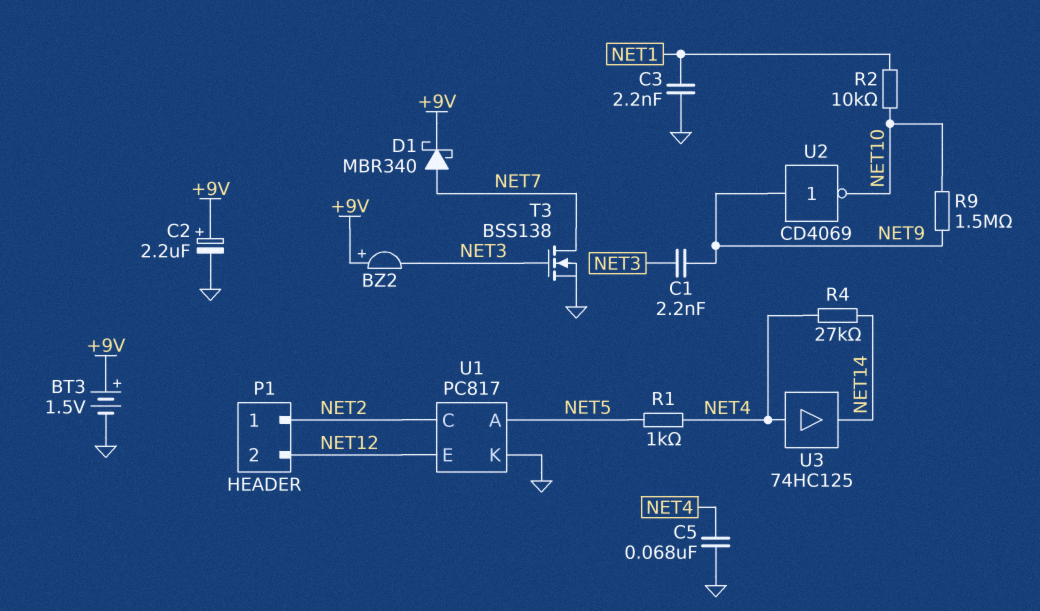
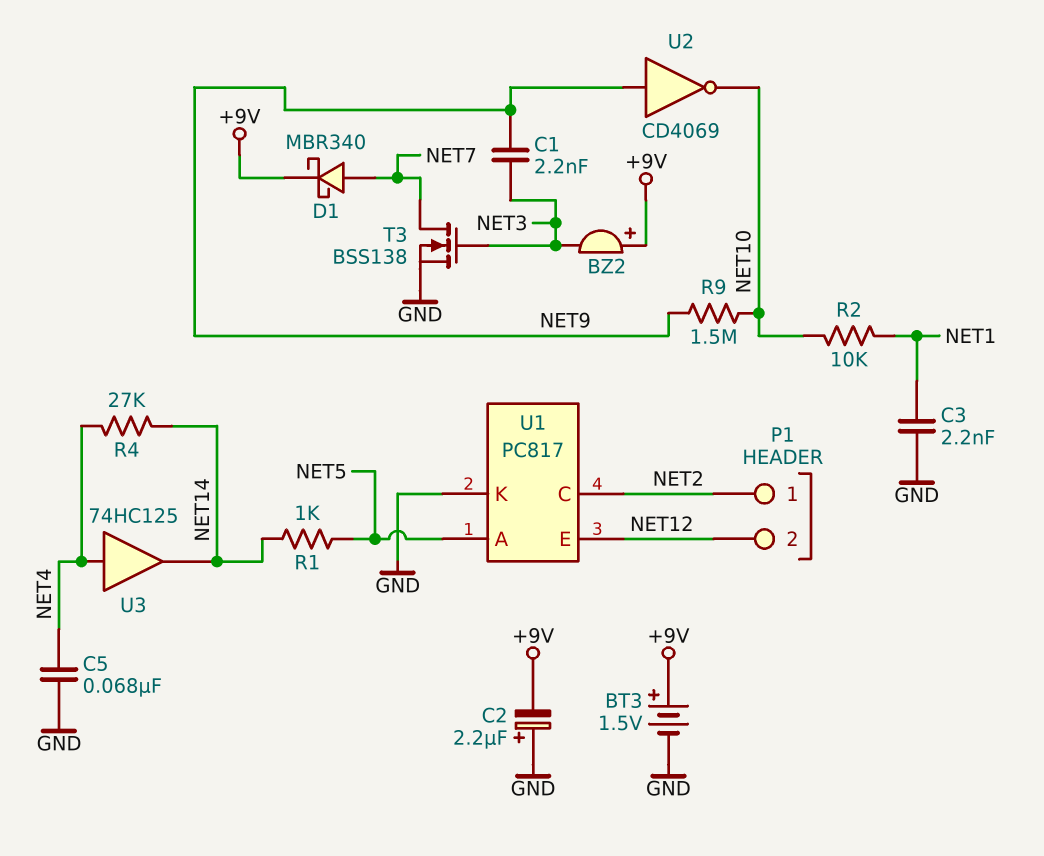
C2: 2.2uF (plus +9V, minus GND) -> 2.2uF (plus GND, minus +9V)
R1: 1k (NET4, NET5) -> 1k (NET5, NET14)

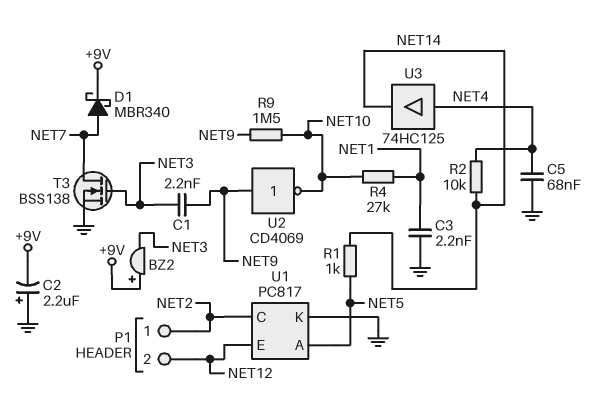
BT3: 1.5V (plus +9V, minus GND) -> none
R2: 10k (NET1, NET10) -> 10k (NET4, NET14)
R4: 27k (NET4, NET14) -> 27k (NET1, NET10)

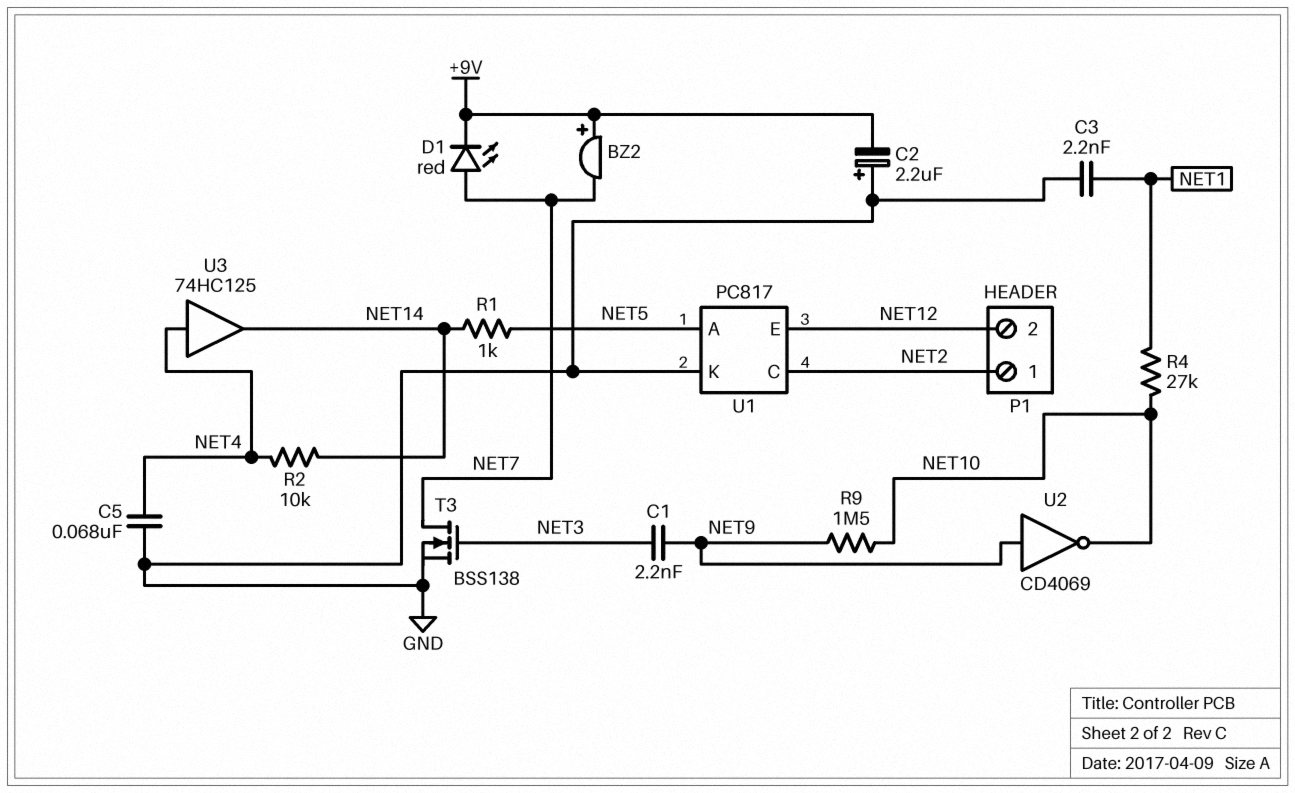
BZ2: buzzer (plus +9V, minus NET3) -> buzzer (plus +9V, minus NET7)
D1: schottky MBR340 (A NET7, K +9V) -> LED red (A NET7, K +9V)

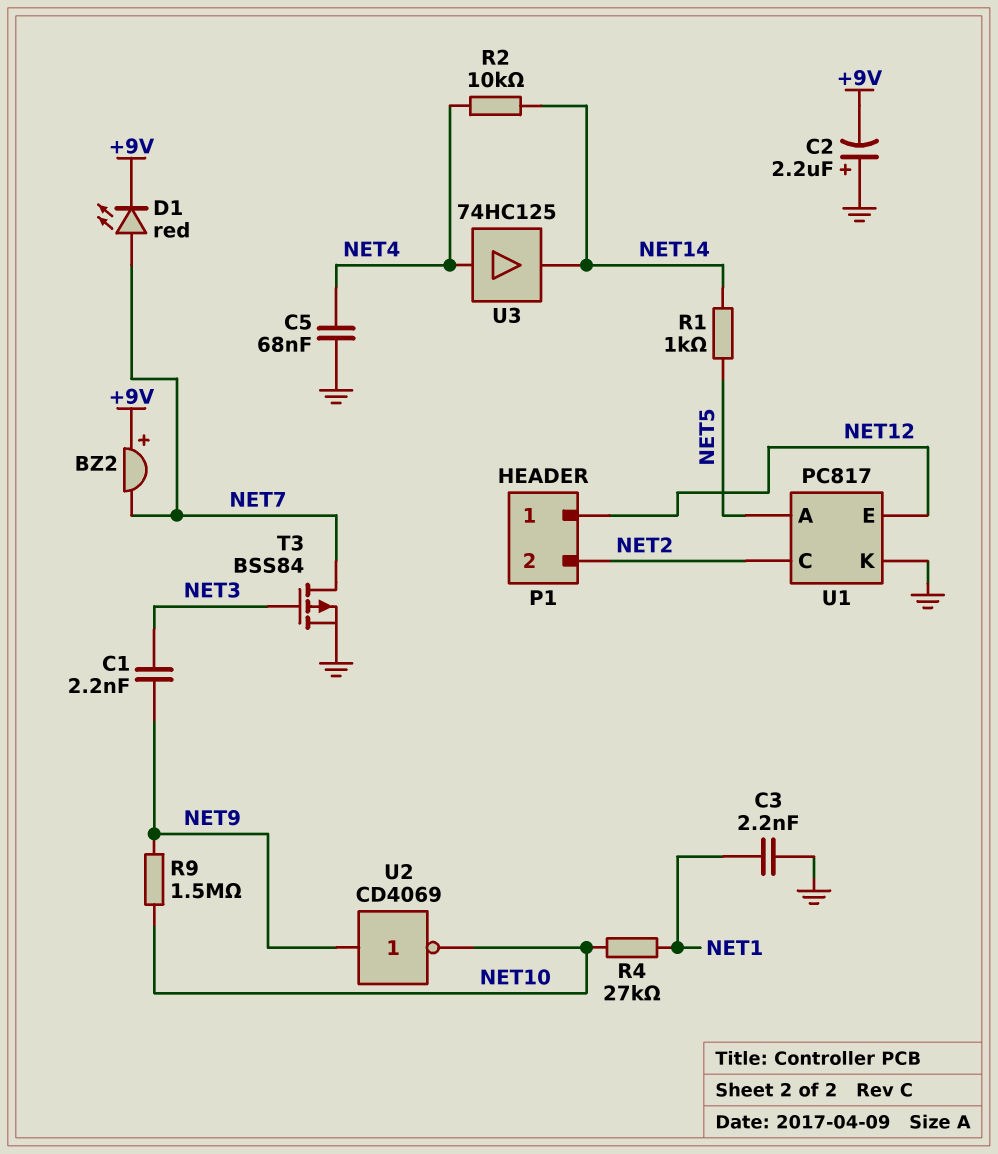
P1 pin 1: NET2 -> NET12
P1 pin 2: NET12 -> NET2
T3: NMOS BSS138 (G NET3, D NET7, S GND) -> PMOS BSS84 (G NET3, D NET7, S GND)

